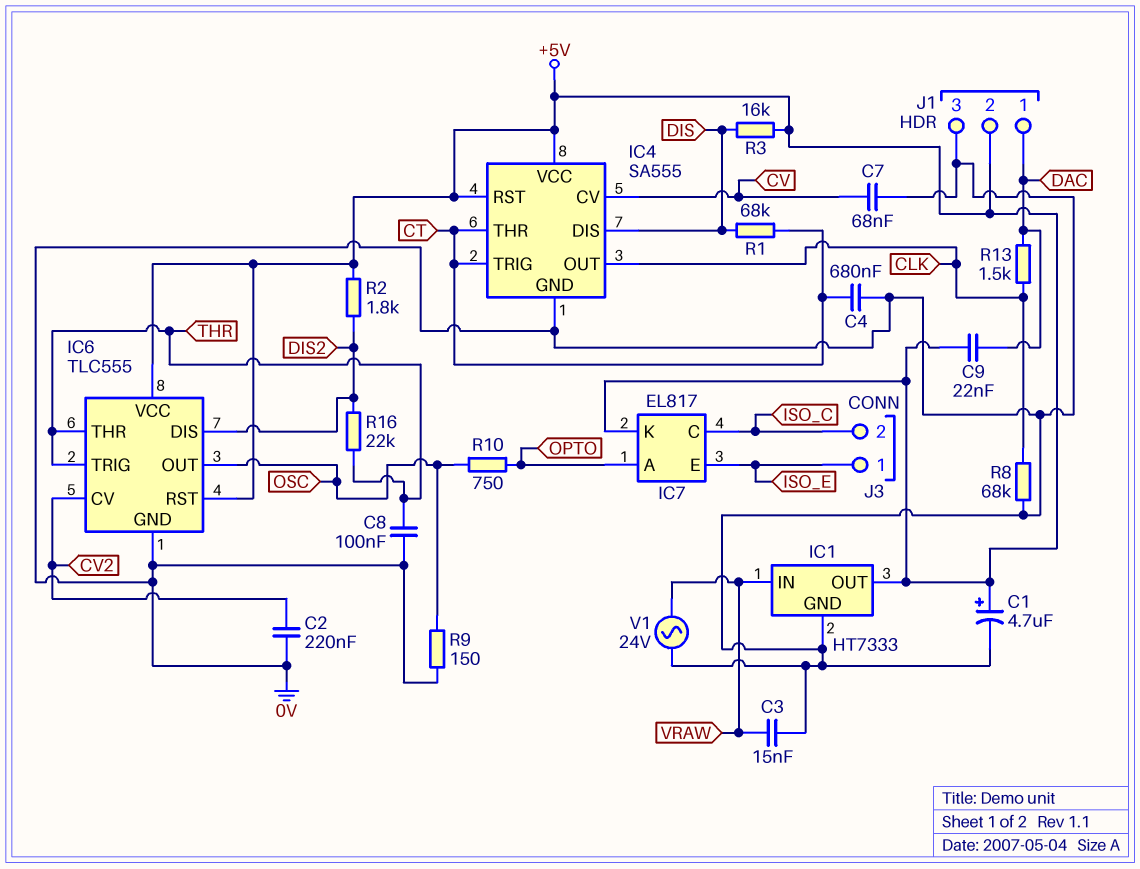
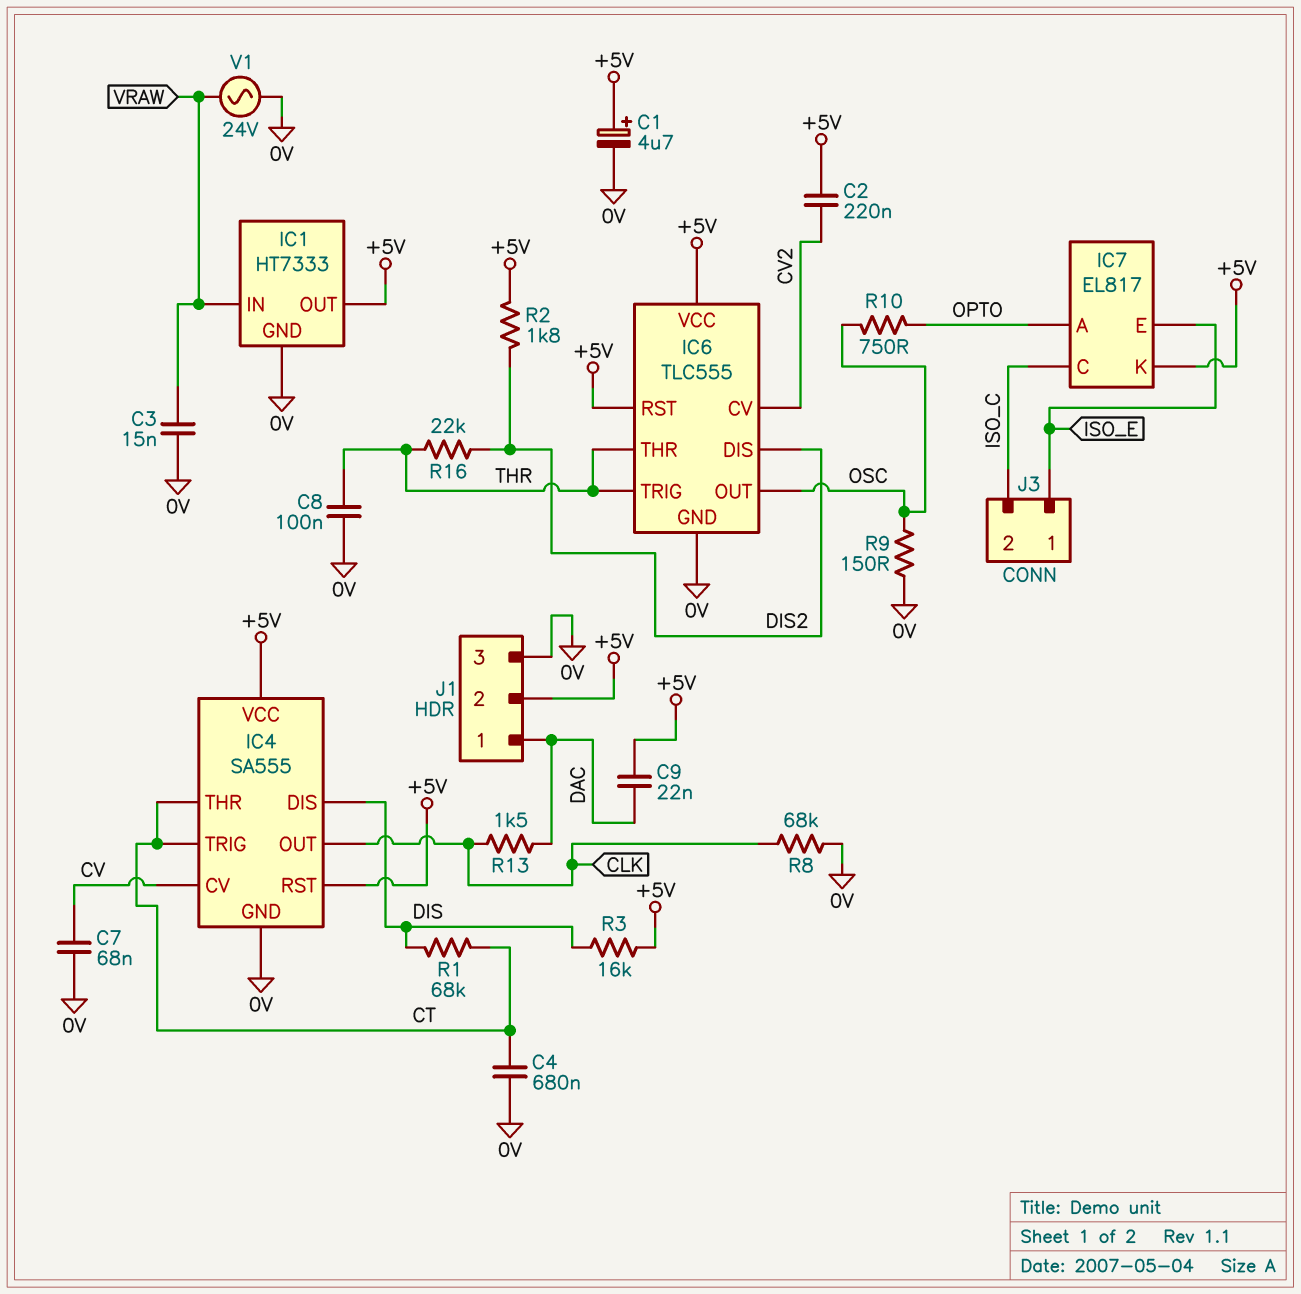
C2: 220nF (0V, CV2) -> 220nF (+5V, CV2)

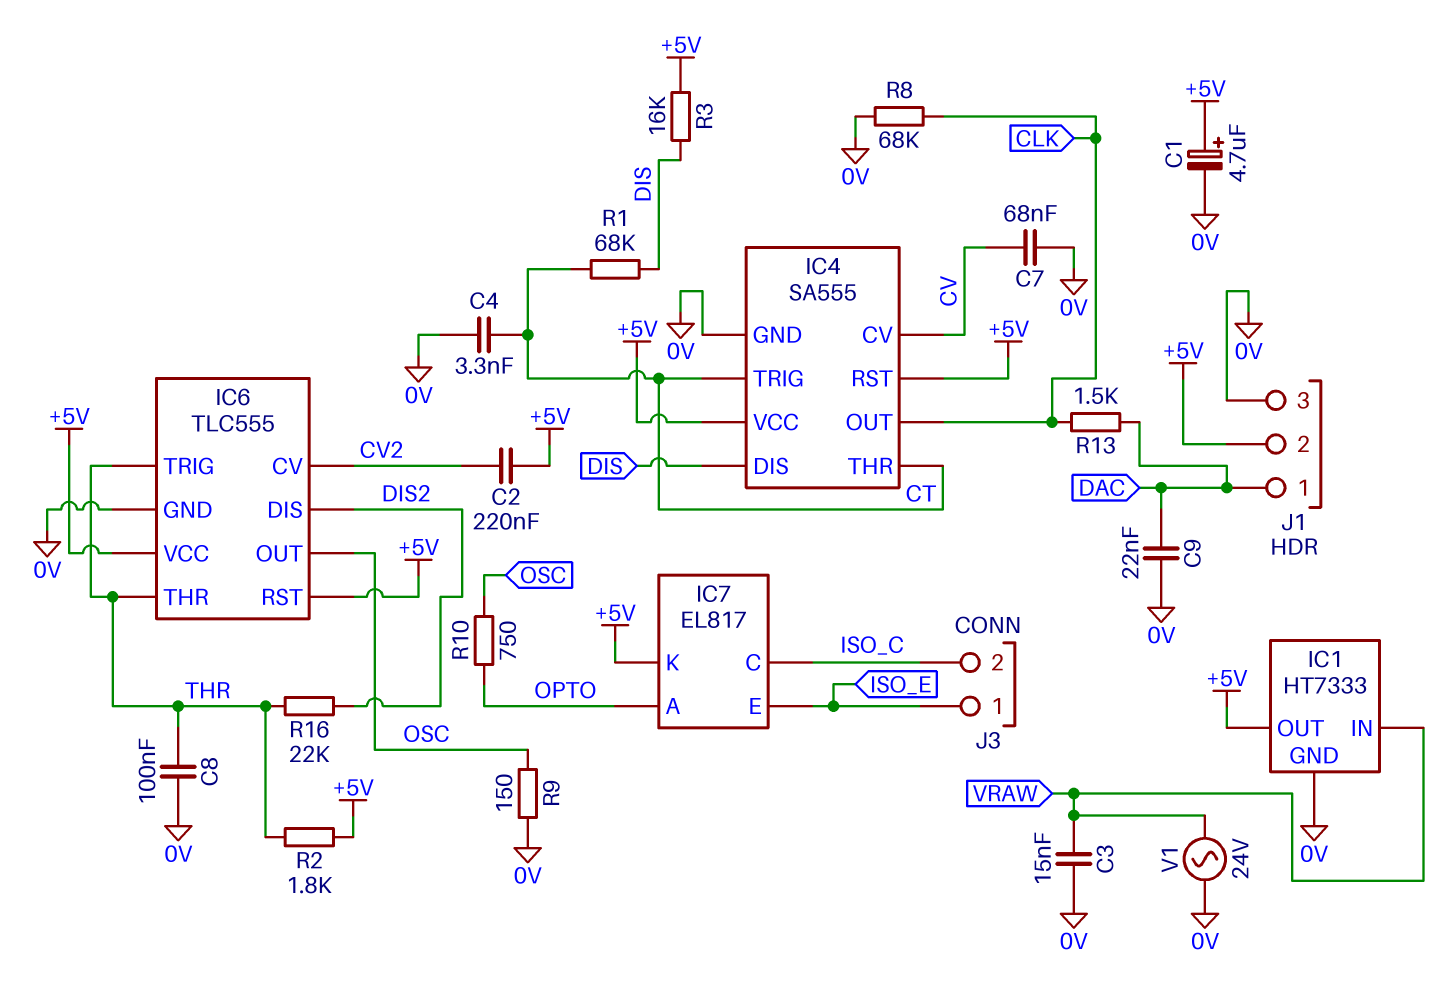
C4: 680nF (0V, CT) -> 3.3nF (0V, CT)
C9: 22nF (+5V, DAC) -> 22nF (0V, DAC)
R2: 1.8k (+5V, DIS2) -> 1.8k (+5V, THR)

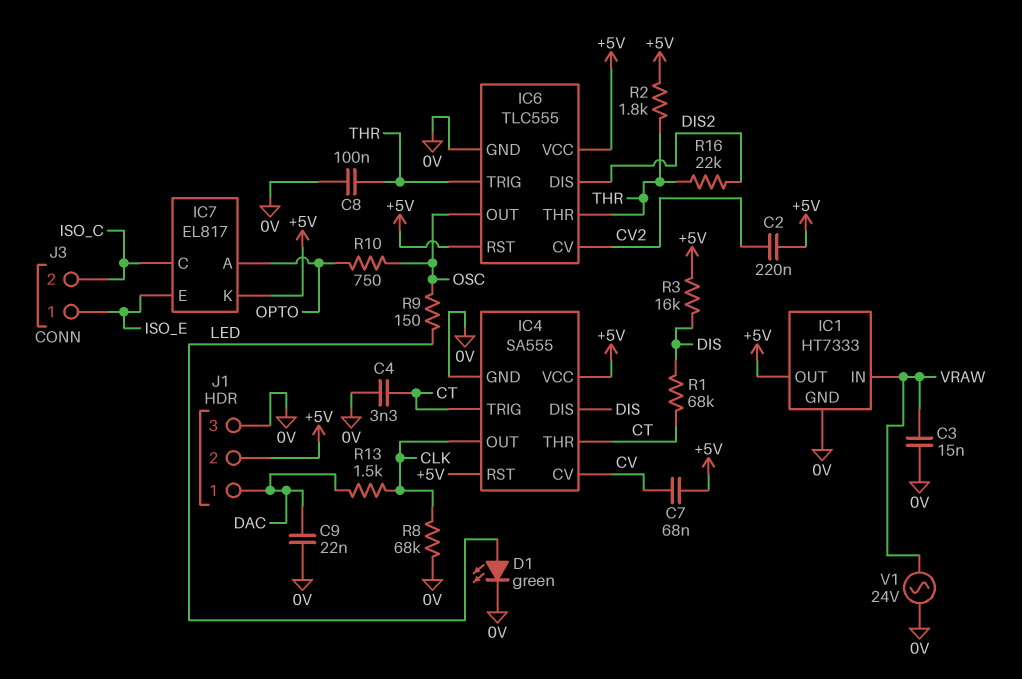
C1: 4.7uF (plus +5V, minus 0V) -> none
C7: 68nF (0V, CV) -> 68nF (+5V, CV)
D1: none -> LED green (A LED, K 0V)
R9: 150 (0V, OSC) -> 150 (LED, OSC)

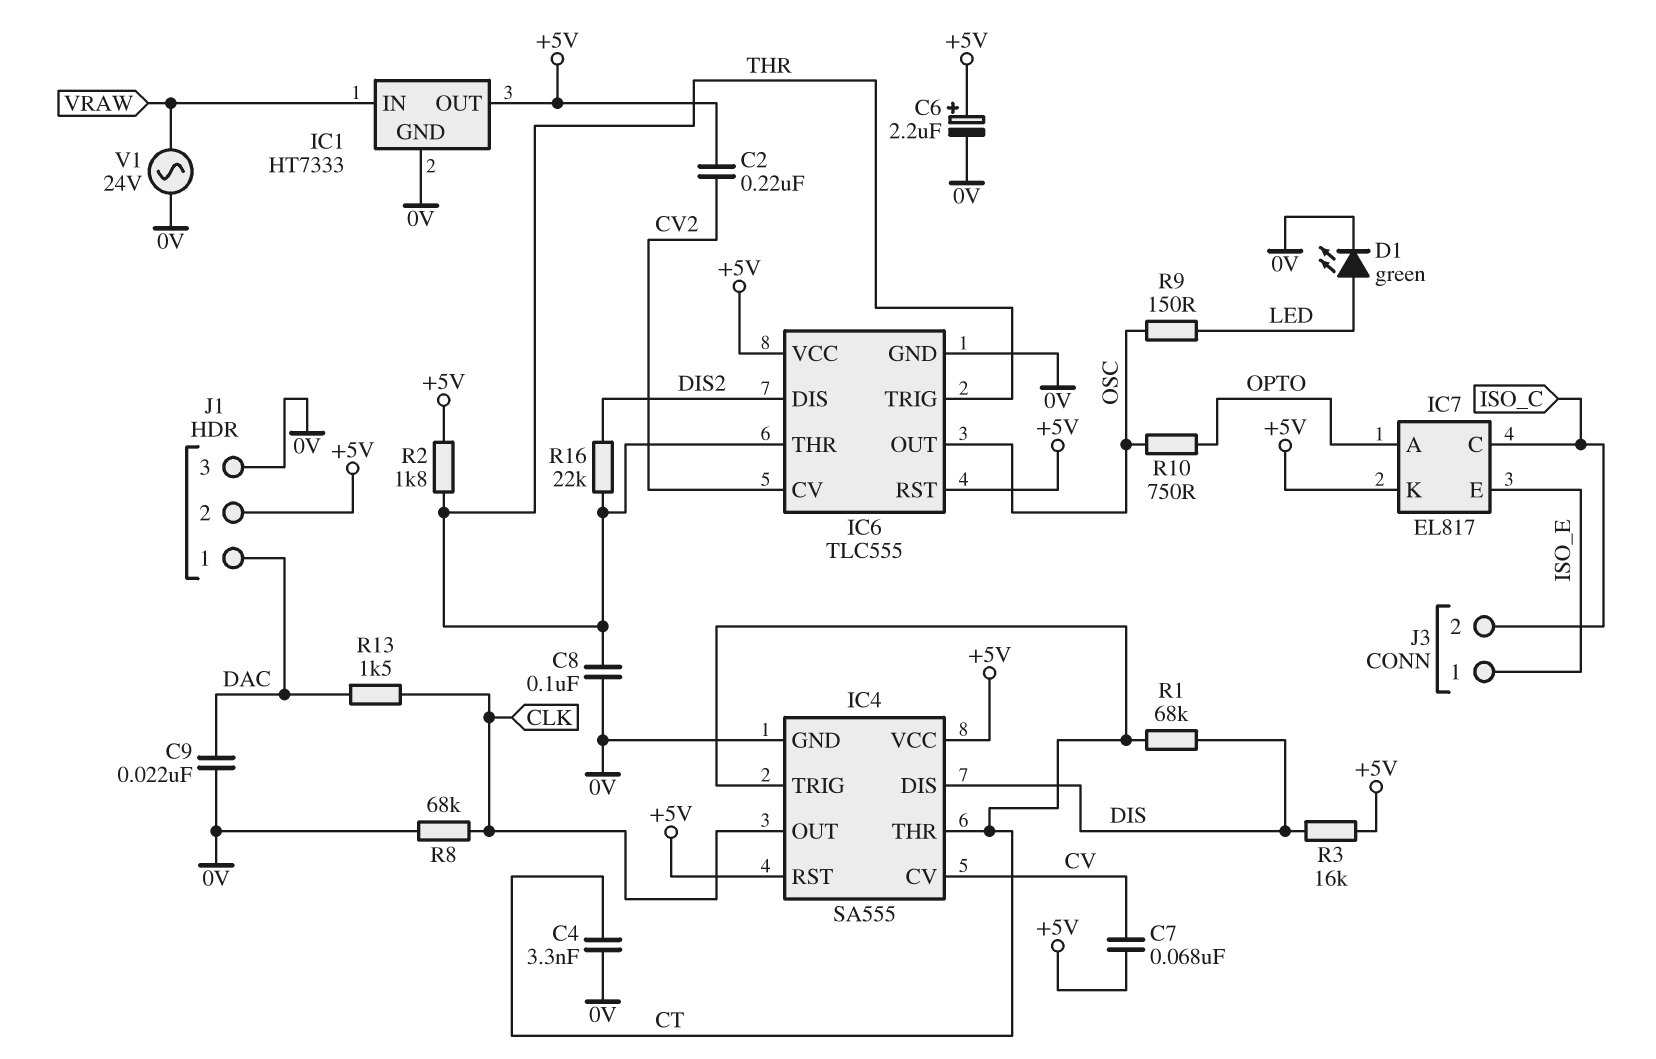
C3: 15nF (0V, VRAW) -> none
C6: none -> 2.2uF (plus +5V, minus 0V)

